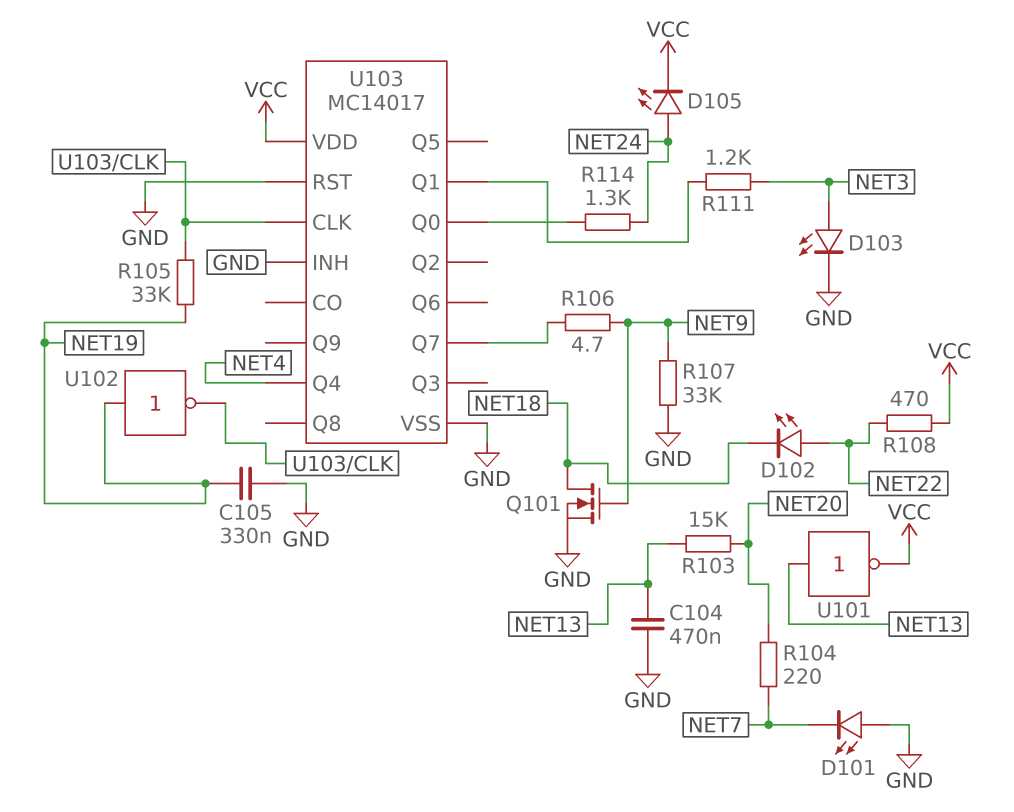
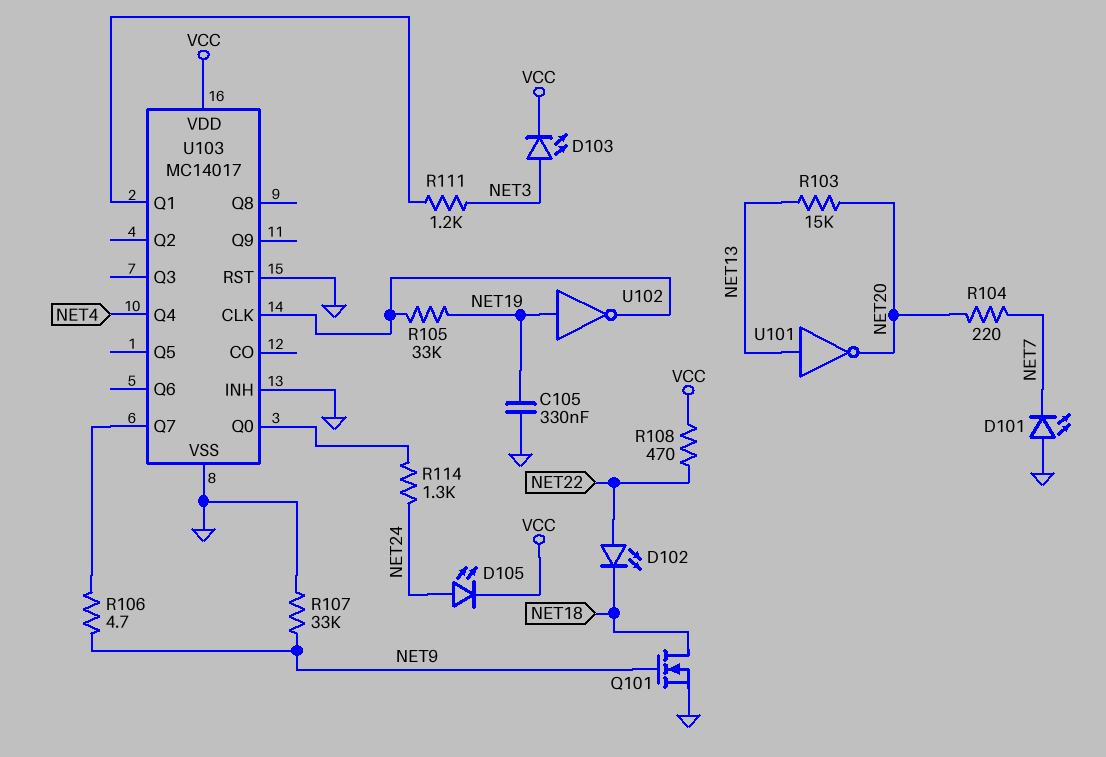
C104: 470nF (GND, NET13) -> none
D103: LED (A NET3, K GND) -> LED (A NET3, K VCC)
U101: NOT (in NET13, out VCC) -> NOT (in NET13, out NET20)

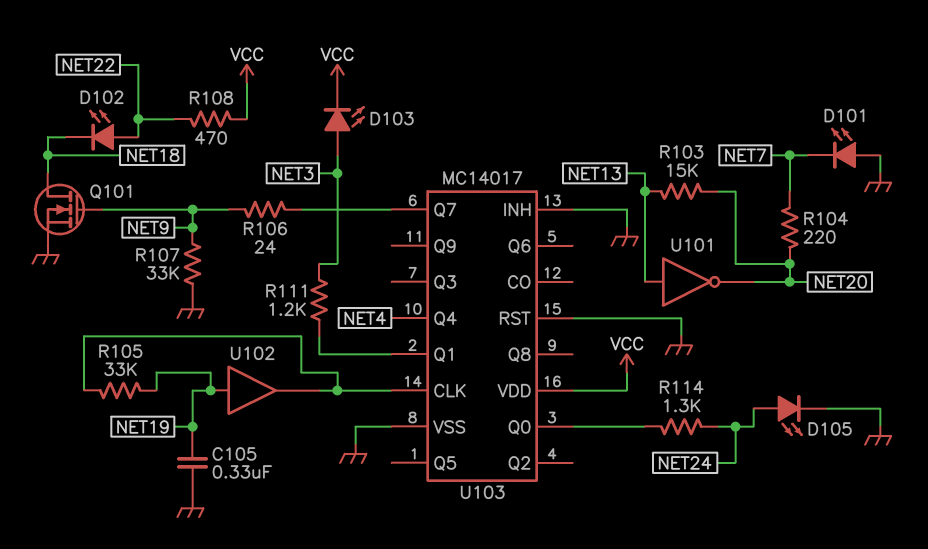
D105: LED (A NET24, K VCC) -> LED (A NET24, K GND)
R106: 4.7 (NET9, U103/Q7) -> 24 (NET9, U103/Q7)
U102: NOT (in NET19, out U103/CLK) -> buffer (in NET19, out U103/CLK)

